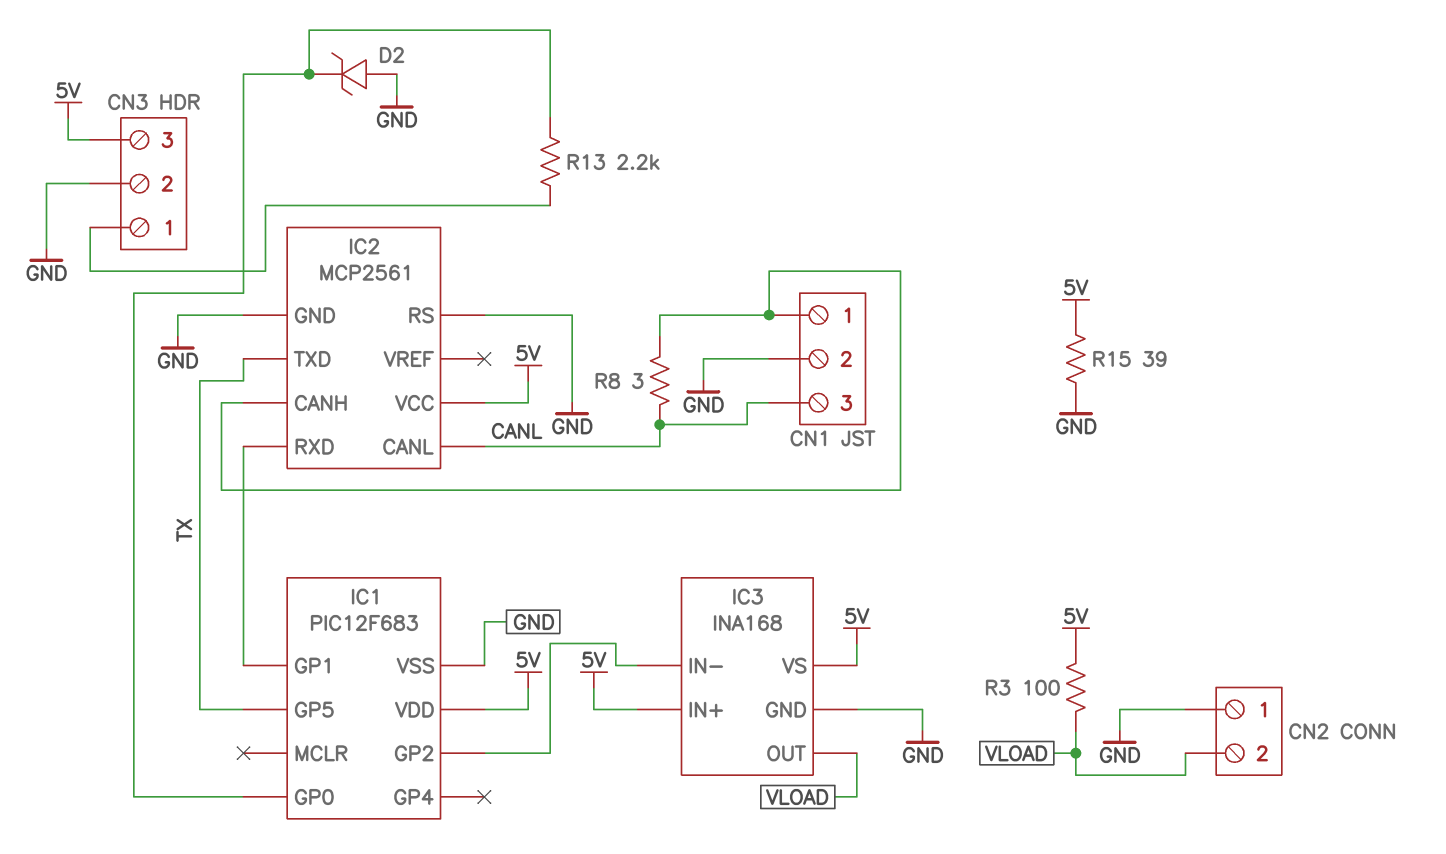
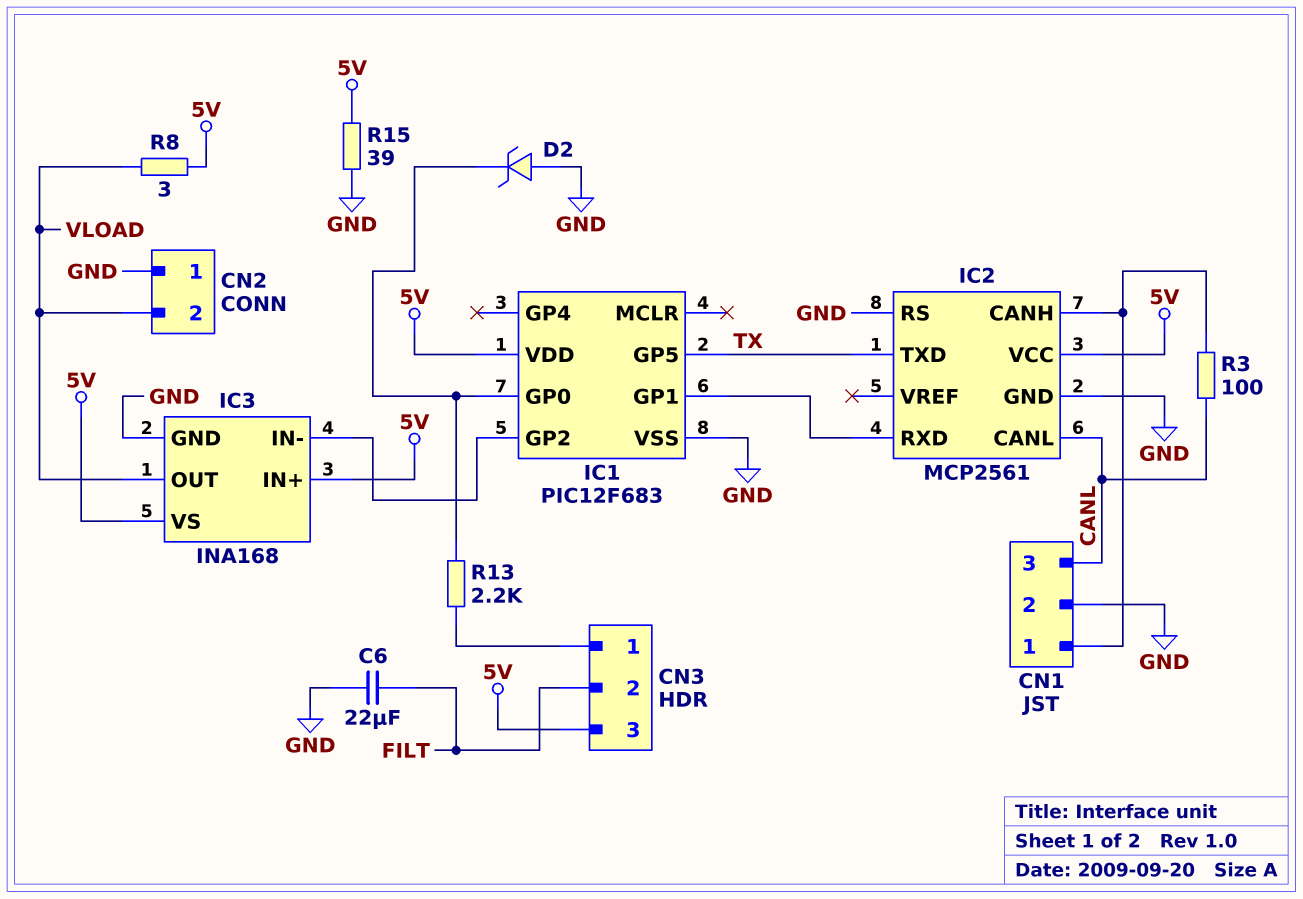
C6: none -> 22uF (FILT, GND)
CN3 pin 2: GND -> FILT
R3: 100 (5V, VLOAD) -> 100 (CANL, CN1/1)
R8: 3 (CANL, CN1/1) -> 3 (5V, VLOAD)

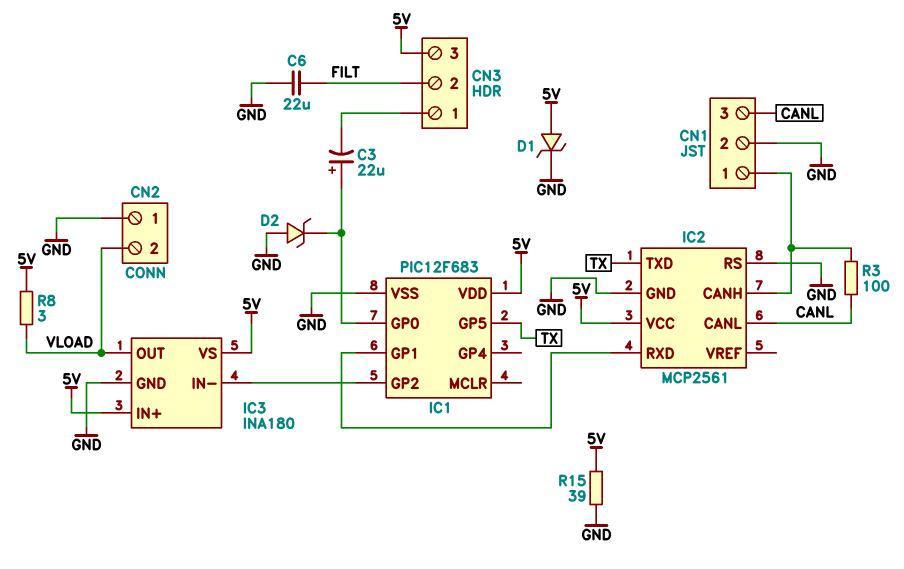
C3: none -> 22uF (plus IC1/GP0, minus CN3/1)
D1: none -> zener (A 5V, K GND)
IC3: INA168 -> INA180
R13: 2.2k (CN3/1, IC1/GP0) -> none

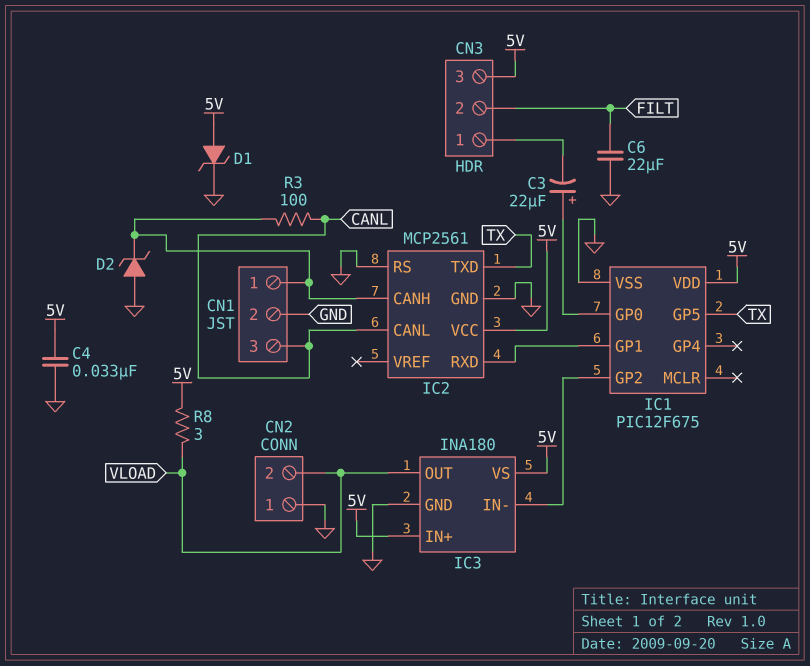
C4: none -> 33nF (5V, GND)
D2: zener (A GND, K IC1/GP0) -> zener (A GND, K CN1/1)
IC1: PIC12F683 -> PIC12F675
R15: 39 (5V, GND) -> none

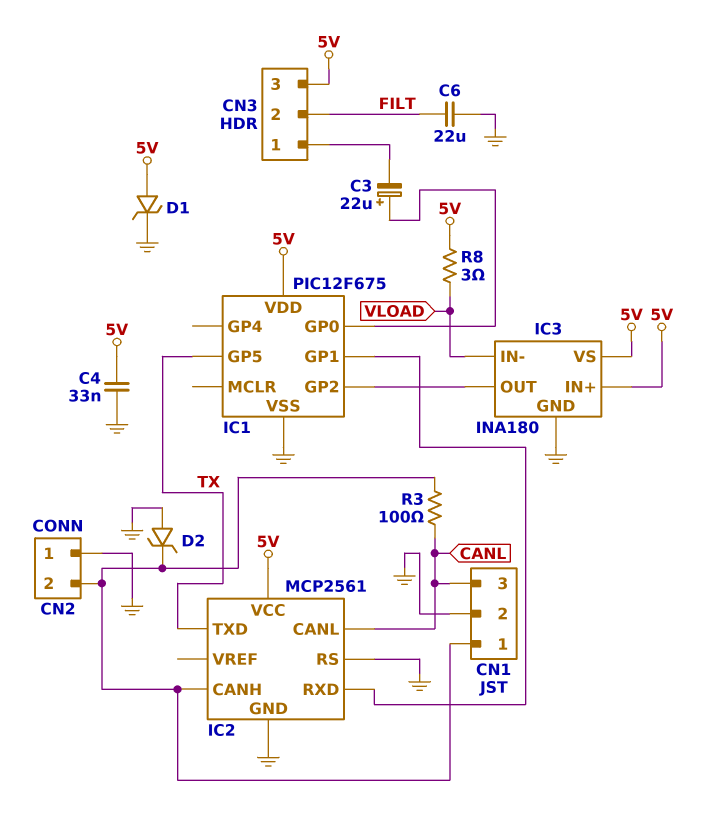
CN2 pin 2: VLOAD -> CN1/1
IC3 pin IN-: IC1/GP2 -> VLOAD
IC3 pin OUT: VLOAD -> IC1/GP2

